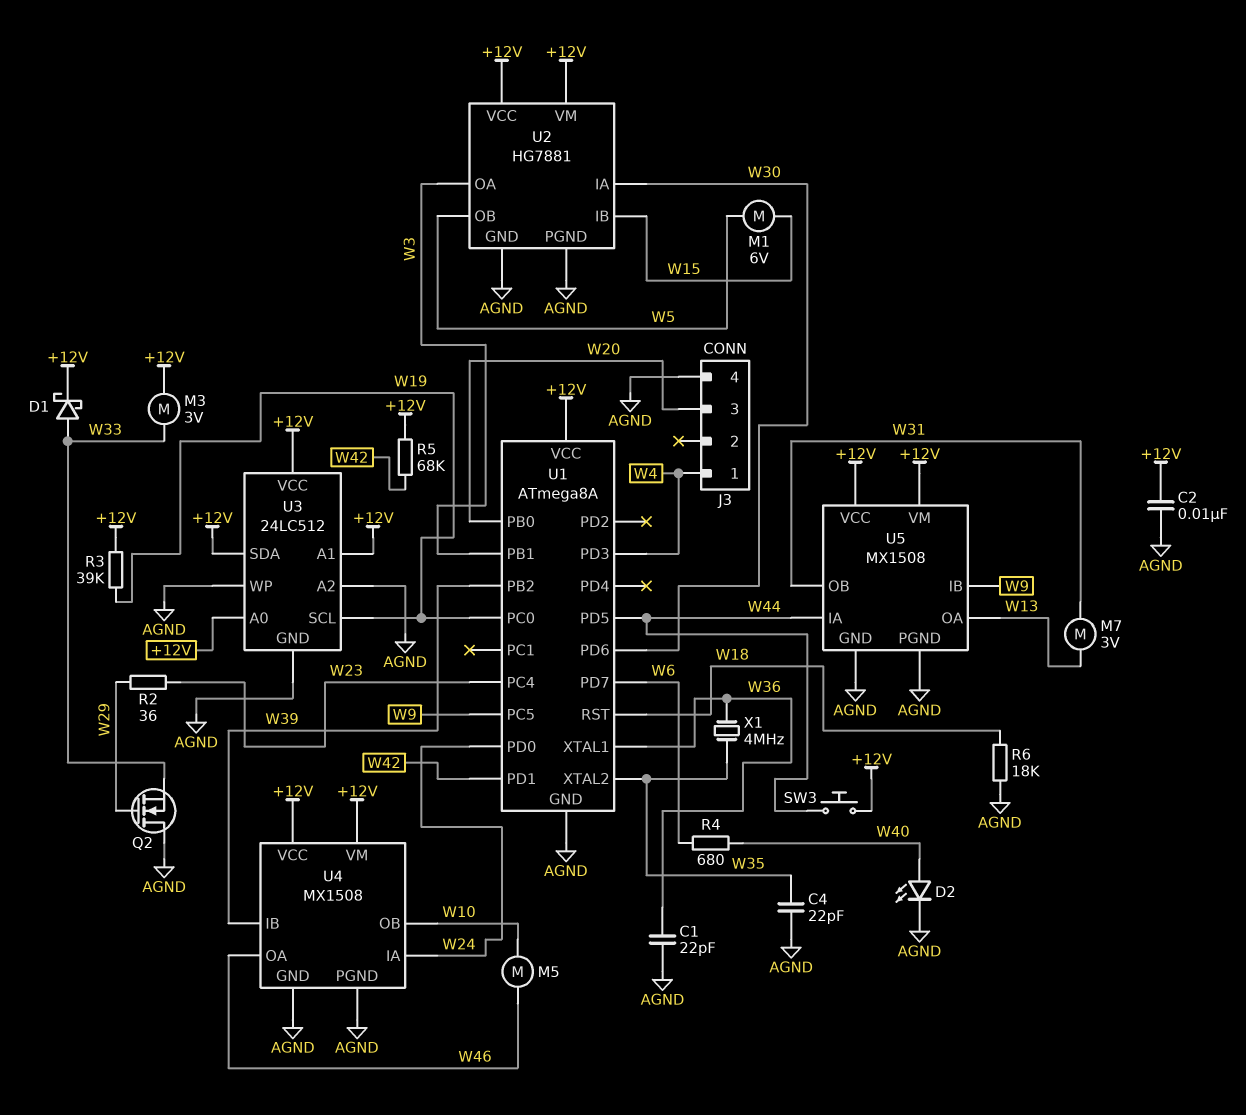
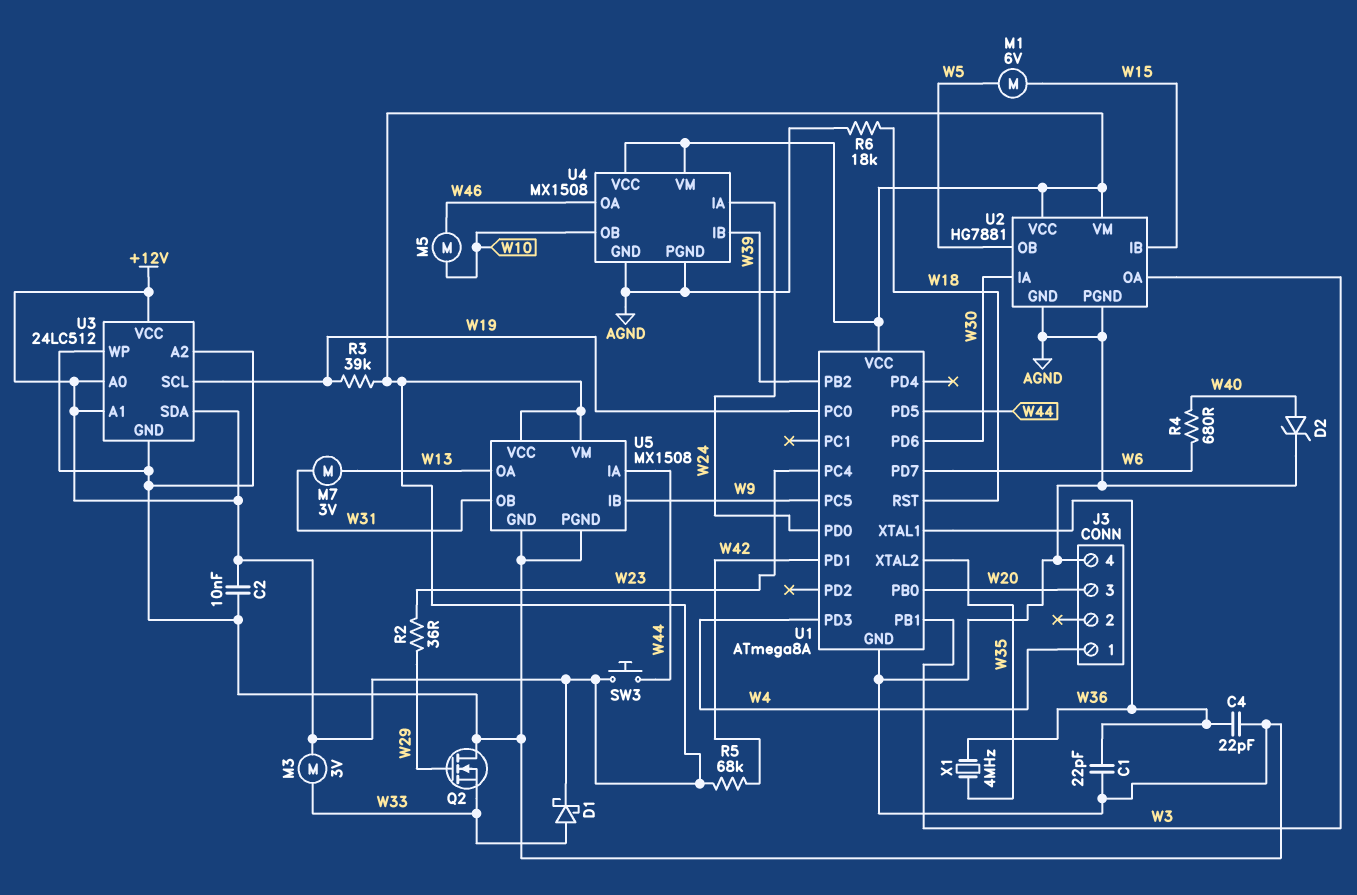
C4: 22pF (AGND, W35) -> 22pF (AGND, W36)
D2: LED (A W40, K AGND) -> zener (A W40, K AGND)

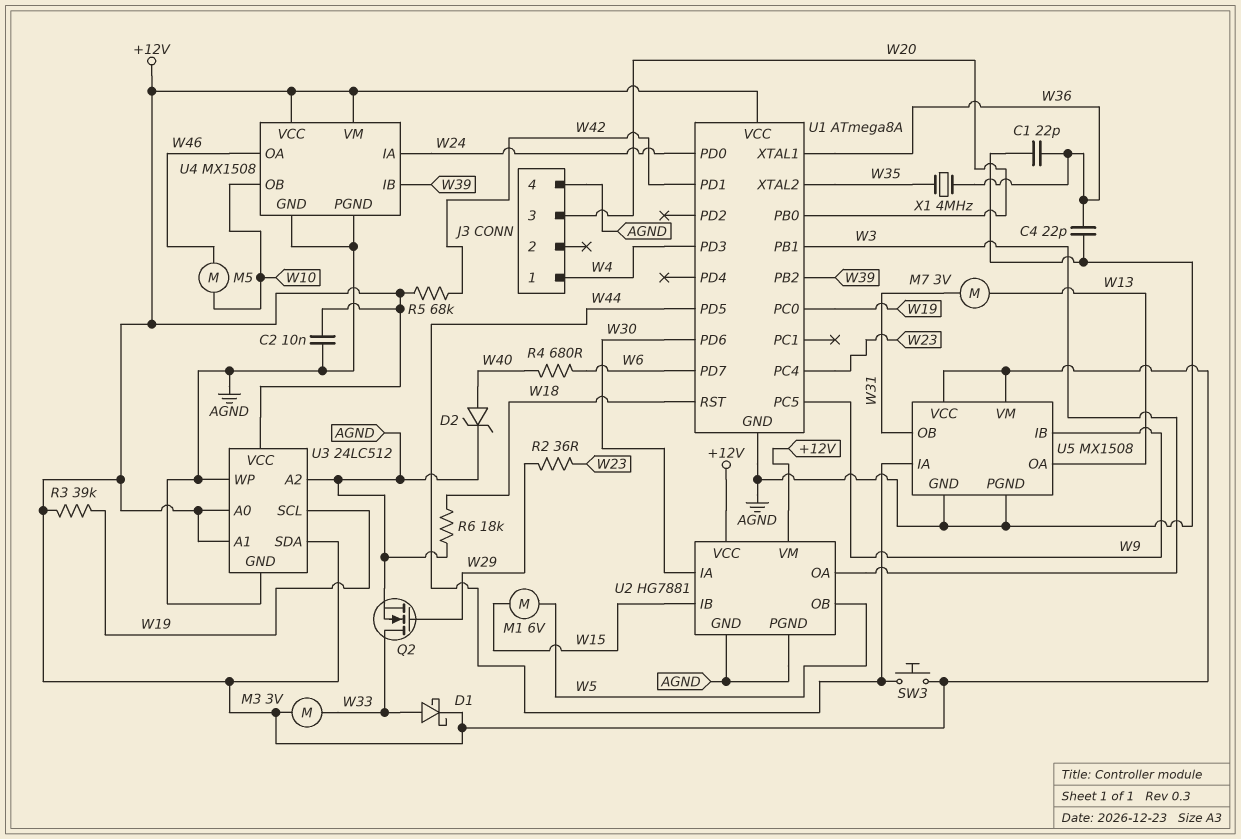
Q2: NMOS (G W29, D AGND, S W33) -> NMOS (G W29, D W33, S AGND)

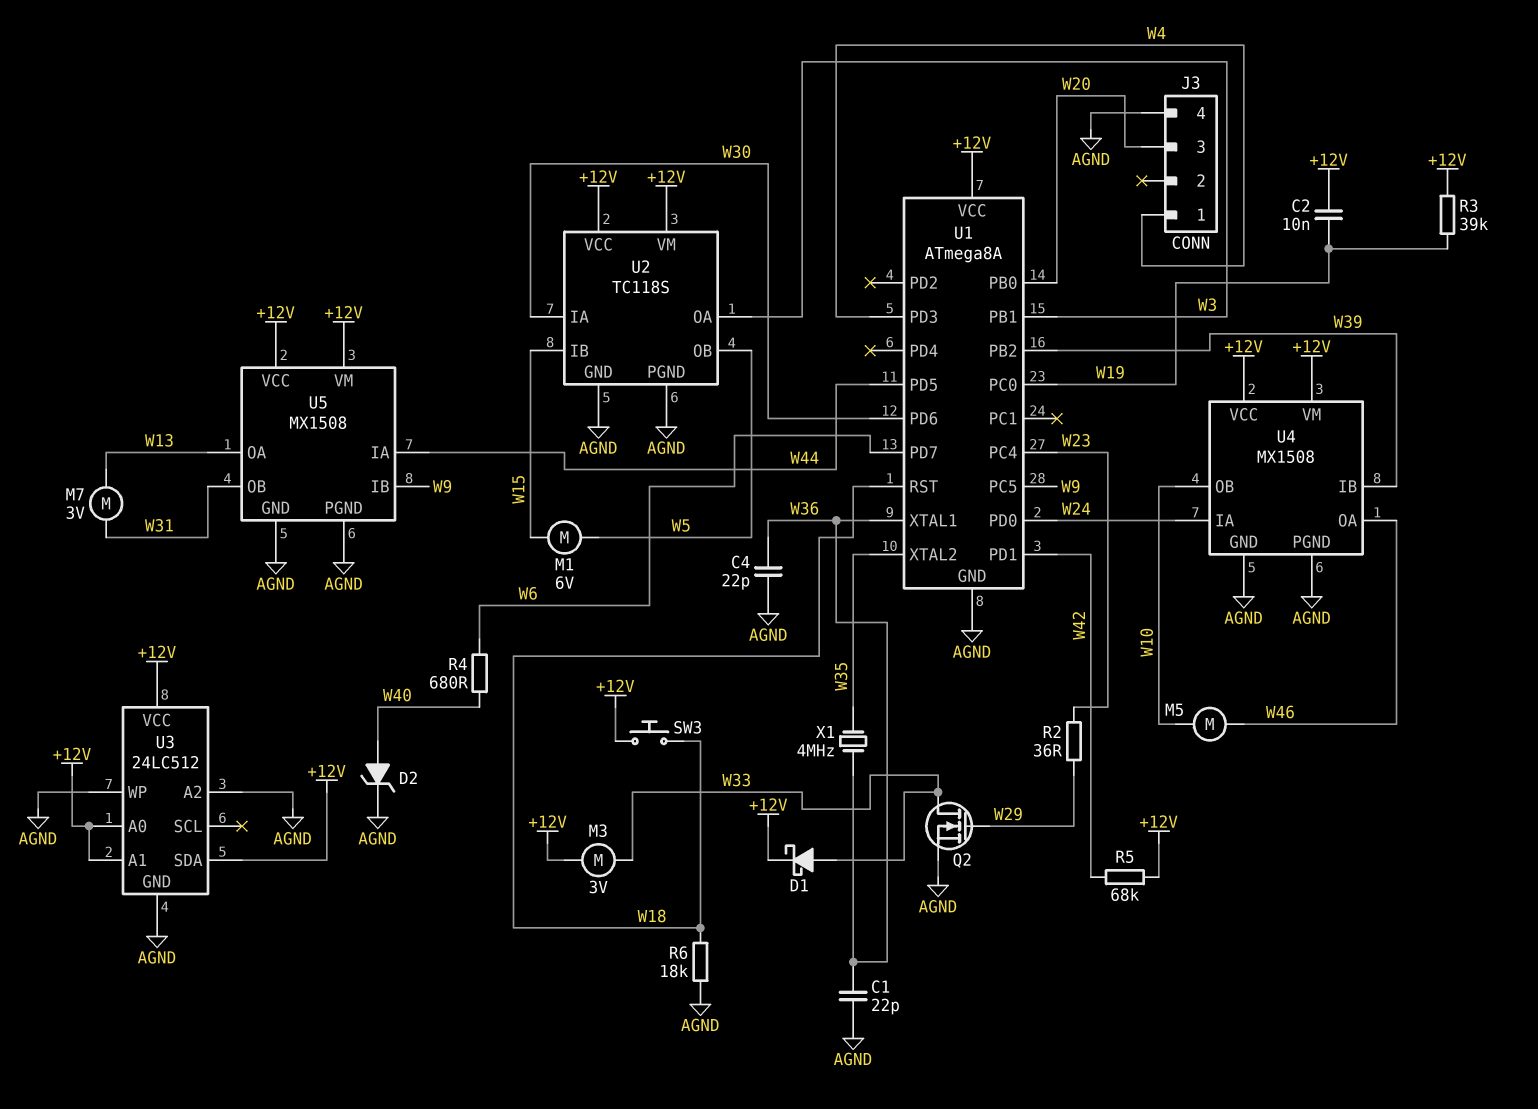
C2: 10nF (+12V, AGND) -> 10nF (+12V, W19)
SW3: button (+12V, W44) -> button (+12V, W18)
U2: HG7881 -> TC118S
U3 pin SCL: W19 -> none

